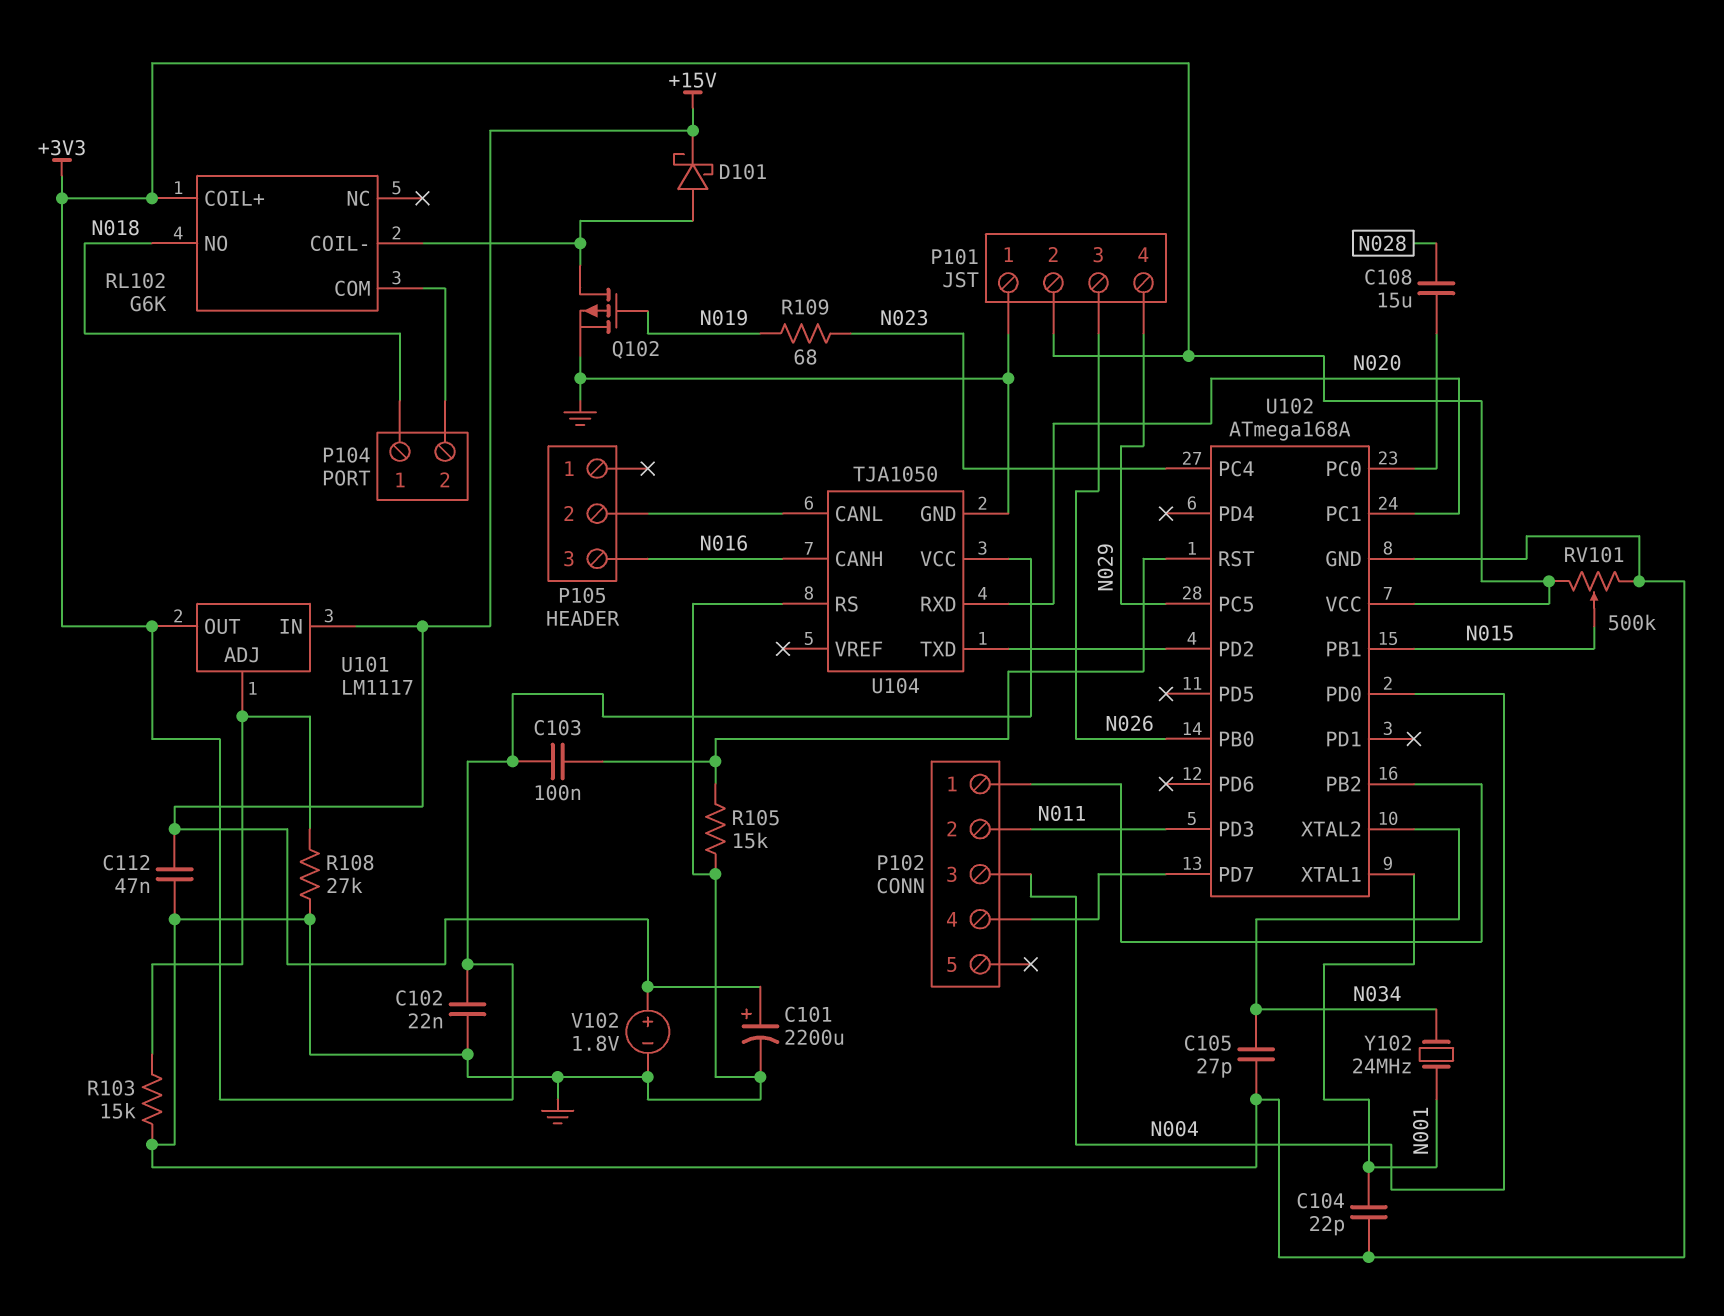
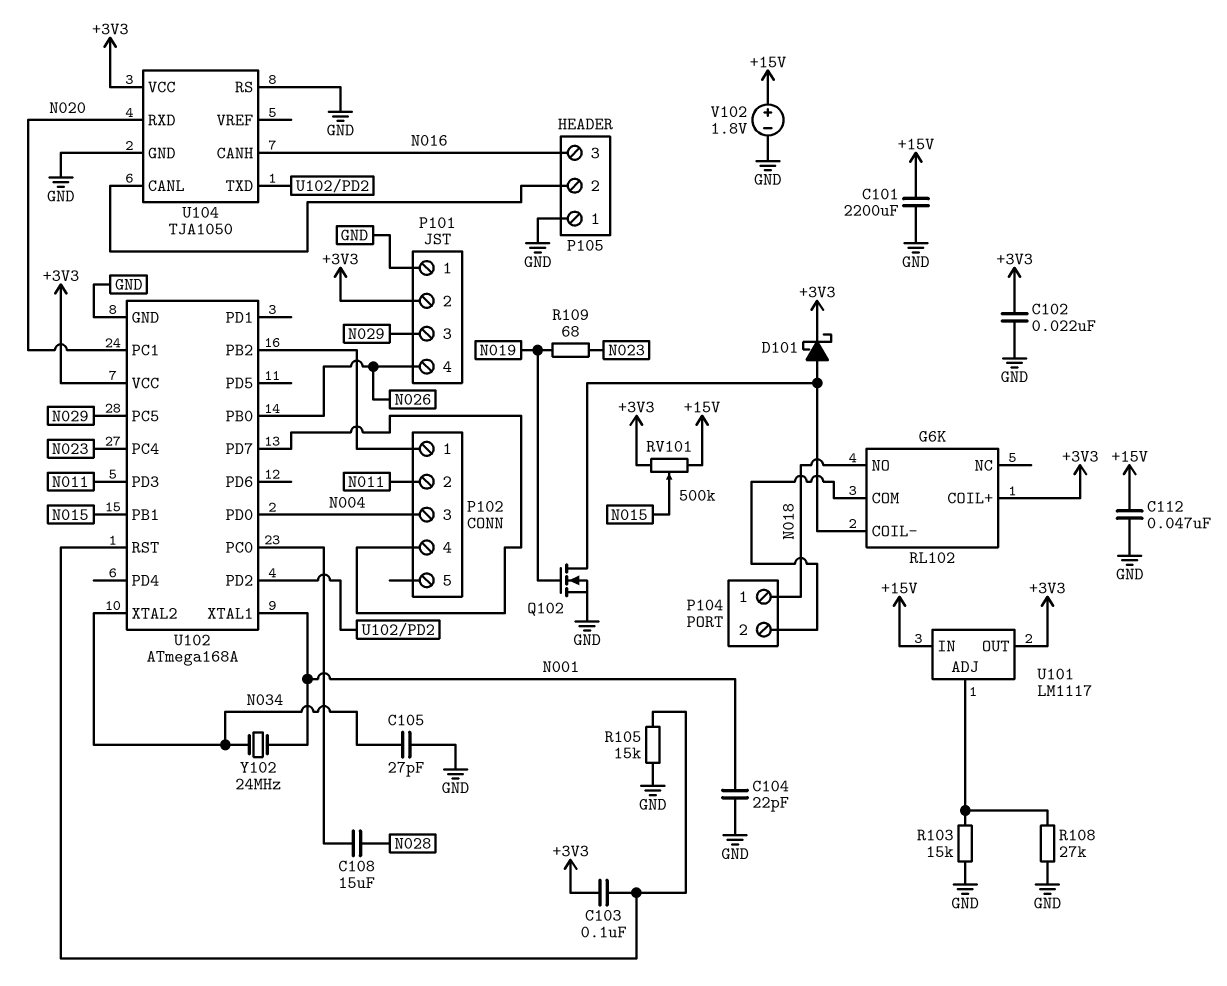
C101: 2200uF (plus +15V, minus GND) -> 2200uF (+15V, GND)
D101: schottky (A RL102/COIL-, K +15V) -> schottky (A RL102/COIL-, K +3V3)
P101 pin 3: N026 -> N029
P101 pin 4: N029 -> N026
P105 pin 1: none -> GND
Q102: PMOS (G N019, D RL102/COIL-, S GND) -> NMOS (G N019, D RL102/COIL-, S GND)
RV101: 500k (+3V3, GND, wiper N015) -> 500k (+3V3, +15V, wiper N015)

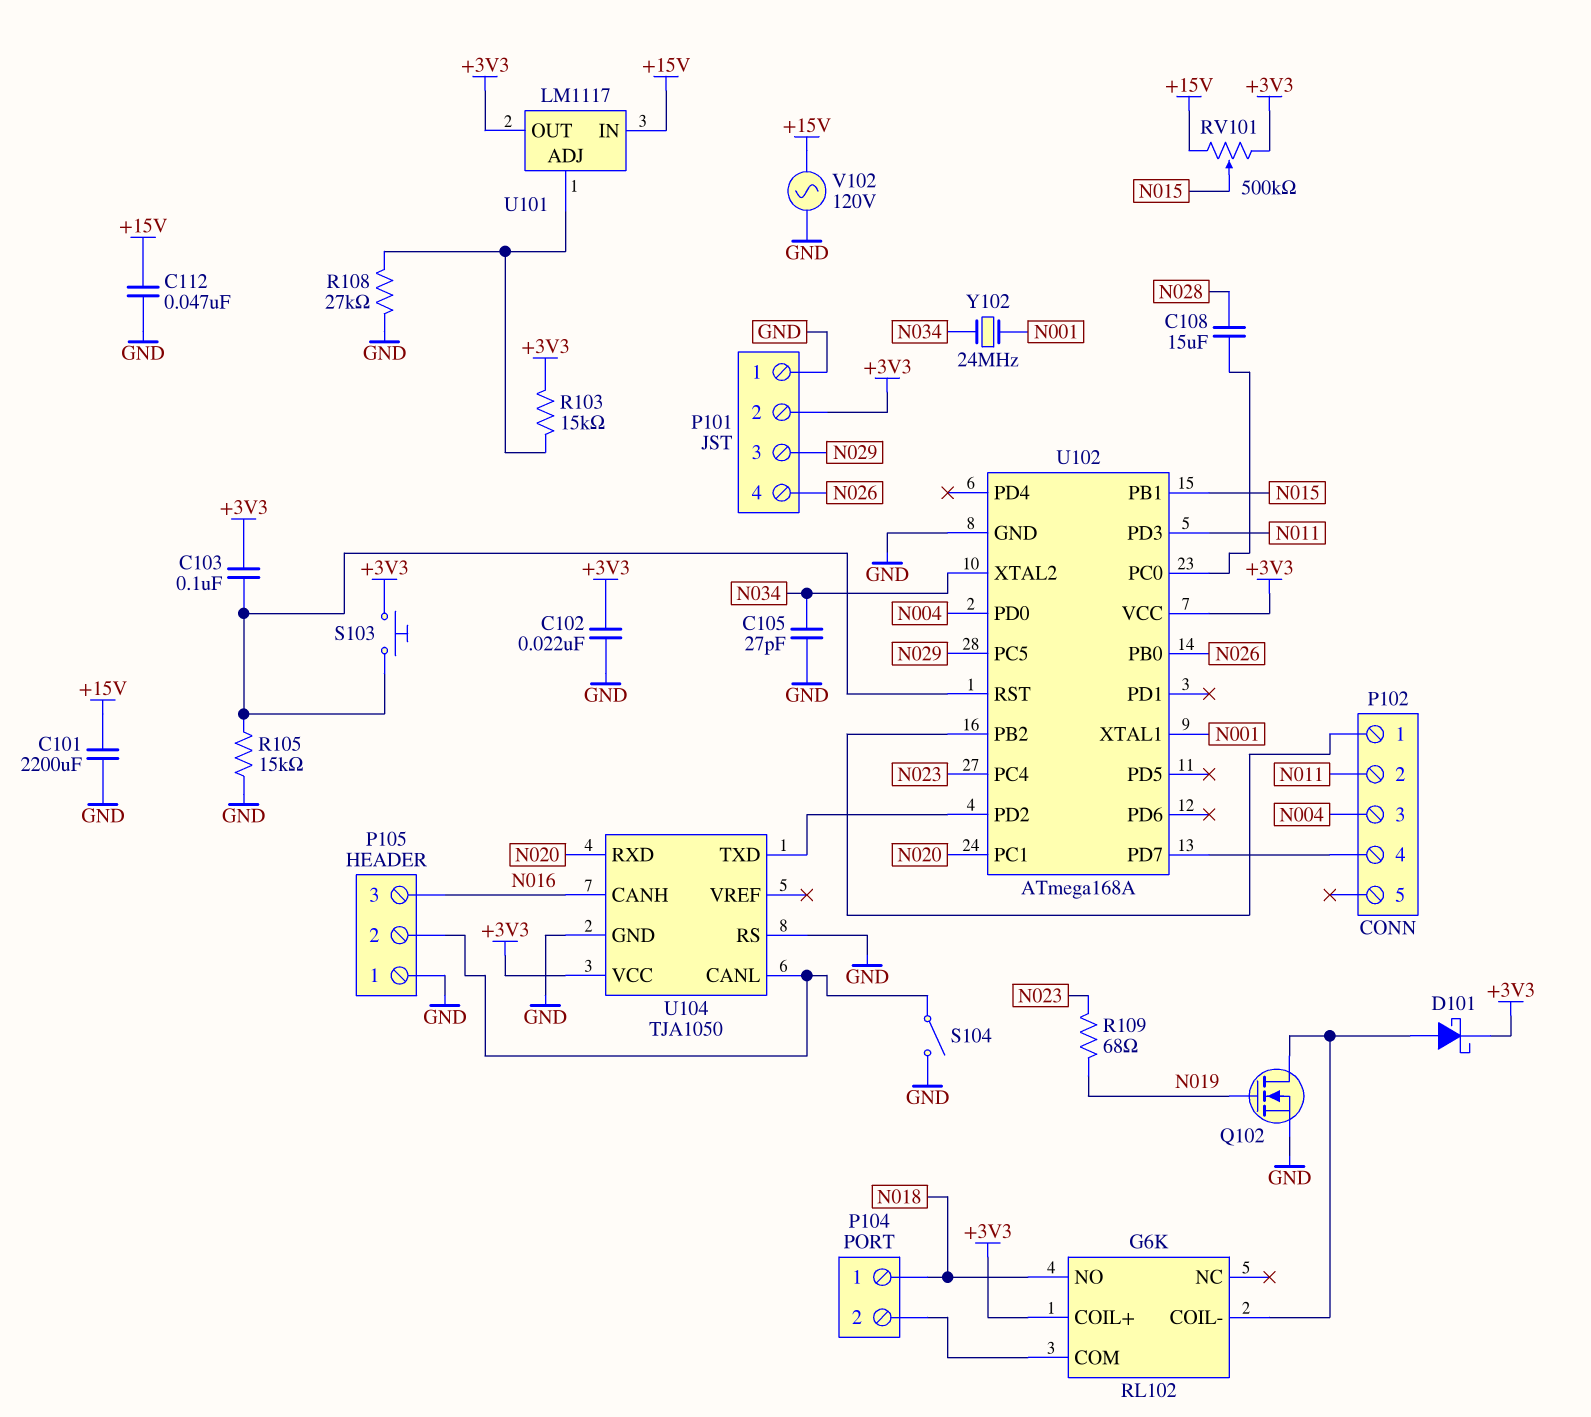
C104: 22pF (GND, N001) -> none
R103: 15k (GND, U101/ADJ) -> 15k (+3V3, U101/ADJ)
S103: none -> button (+3V3, U102/RST)
S104: none -> switch (GND, P105/2)
V102: 1.8V (plus +15V, minus GND) -> AC 120V (+15V, GND)

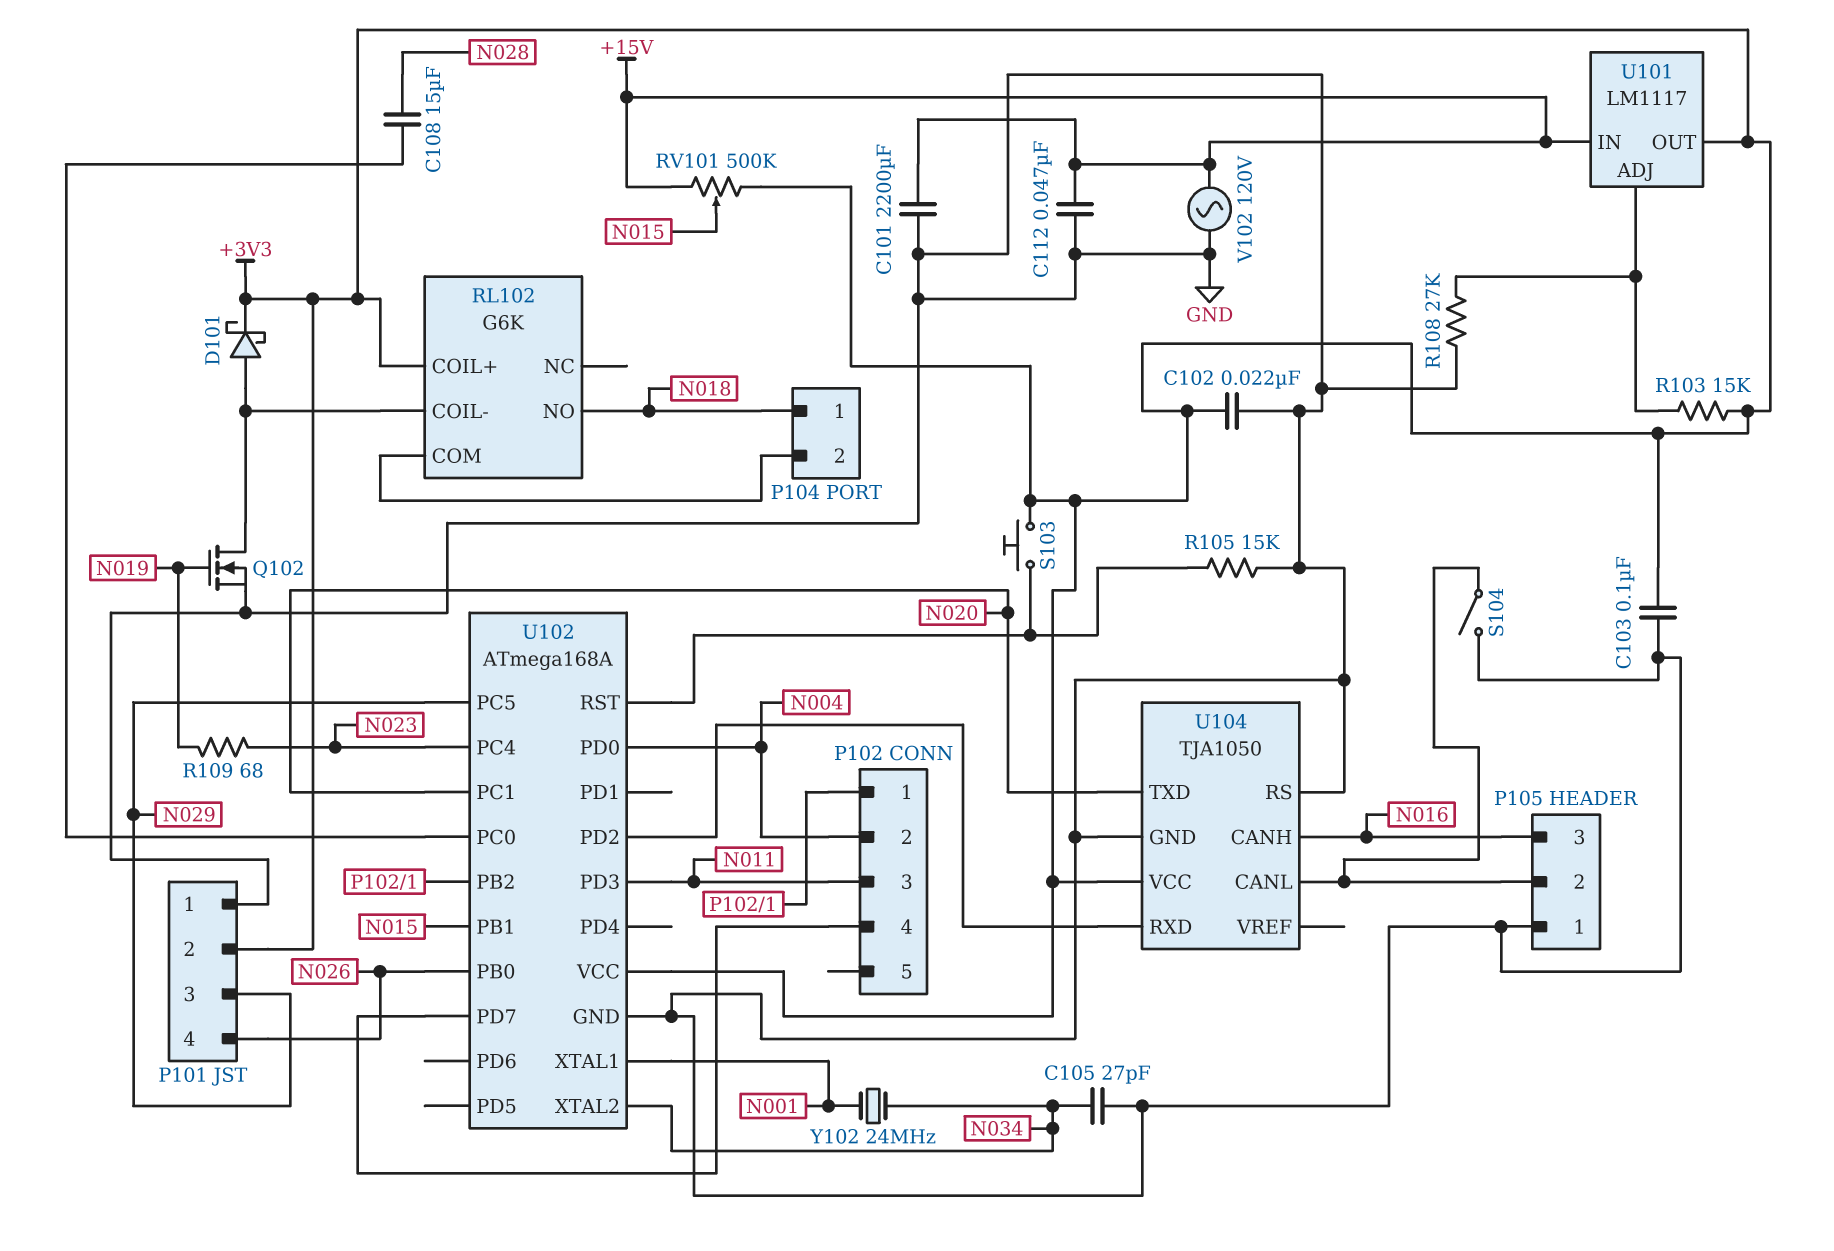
C103: 100nF (+3V3, U102/RST) -> 100nF (+3V3, GND)
P102 pin 2: N011 -> N004
P102 pin 3: N004 -> N011
U104 pin RXD: N020 -> U102/PD2
U104 pin TXD: U102/PD2 -> N020

